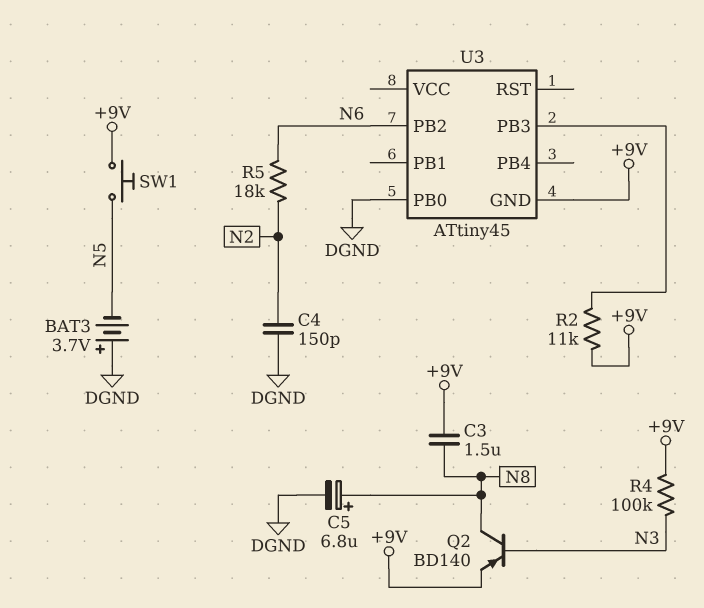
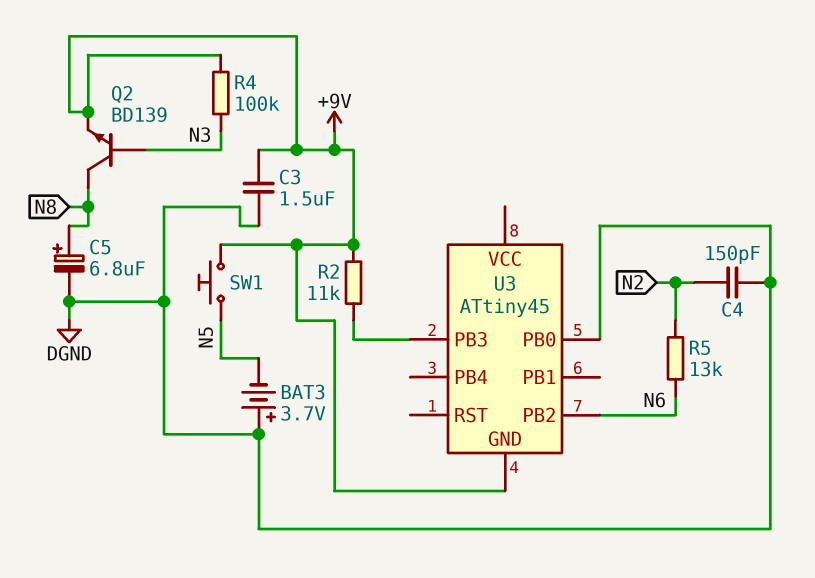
C3: 1.5uF (+9V, N8) -> 1.5uF (+9V, DGND)
Q2: PNP BD140 (B N3, C N8, E +9V) -> NPN BD139 (B N3, C N8, E +9V)
R5: 18k (N2, N6) -> 13k (N2, N6)

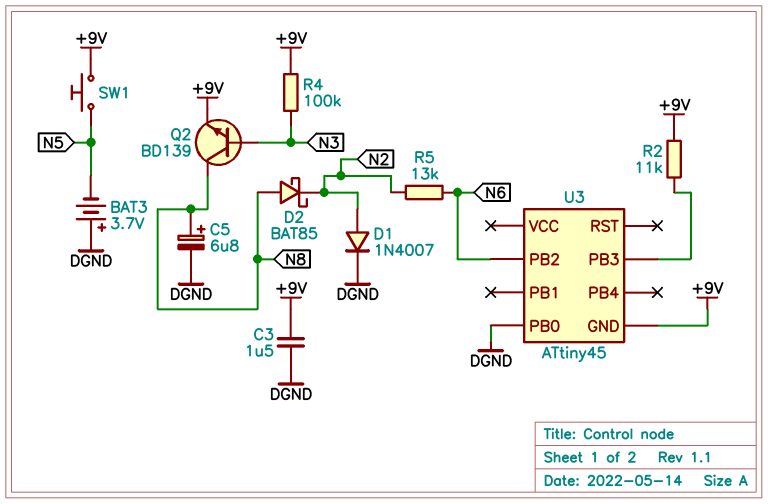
C4: 150pF (DGND, N2) -> none
D1: none -> diode 1N4007 (A N2, K DGND)
D2: none -> schottky BAT85 (A N8, K N2)

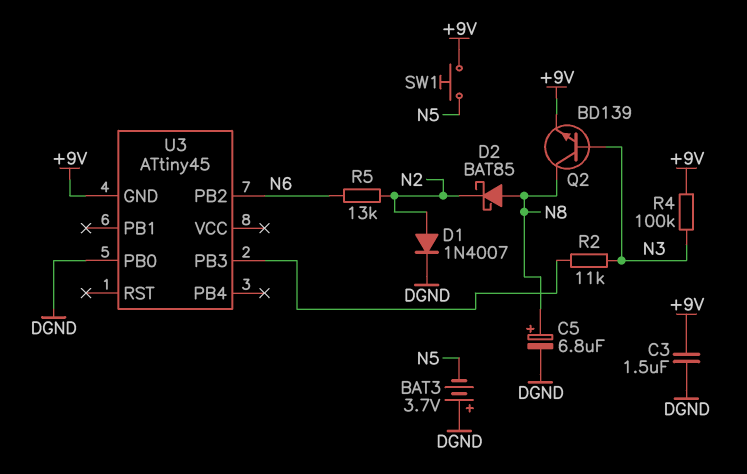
R2: 11k (+9V, U3/PB3) -> 11k (N3, U3/PB3)

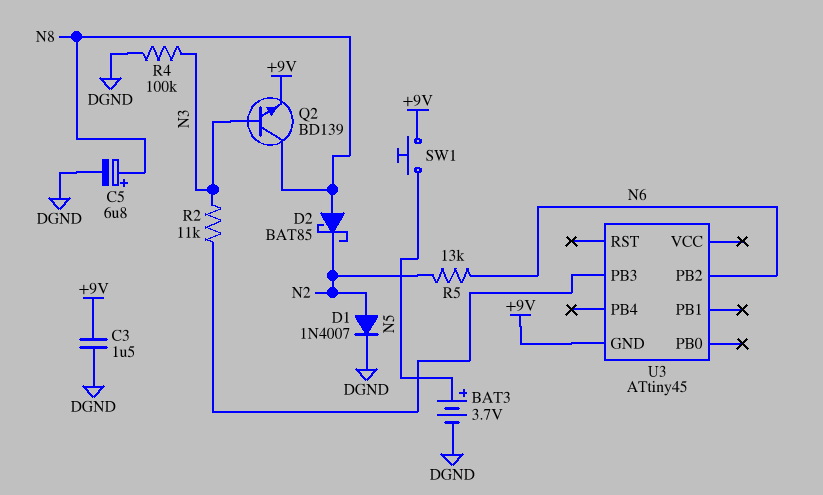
BAT3: 3.7V (plus DGND, minus N5) -> 3.7V (plus N5, minus DGND)
R4: 100k (+9V, N3) -> 100k (DGND, N3)
U3 pin PB0: DGND -> none

